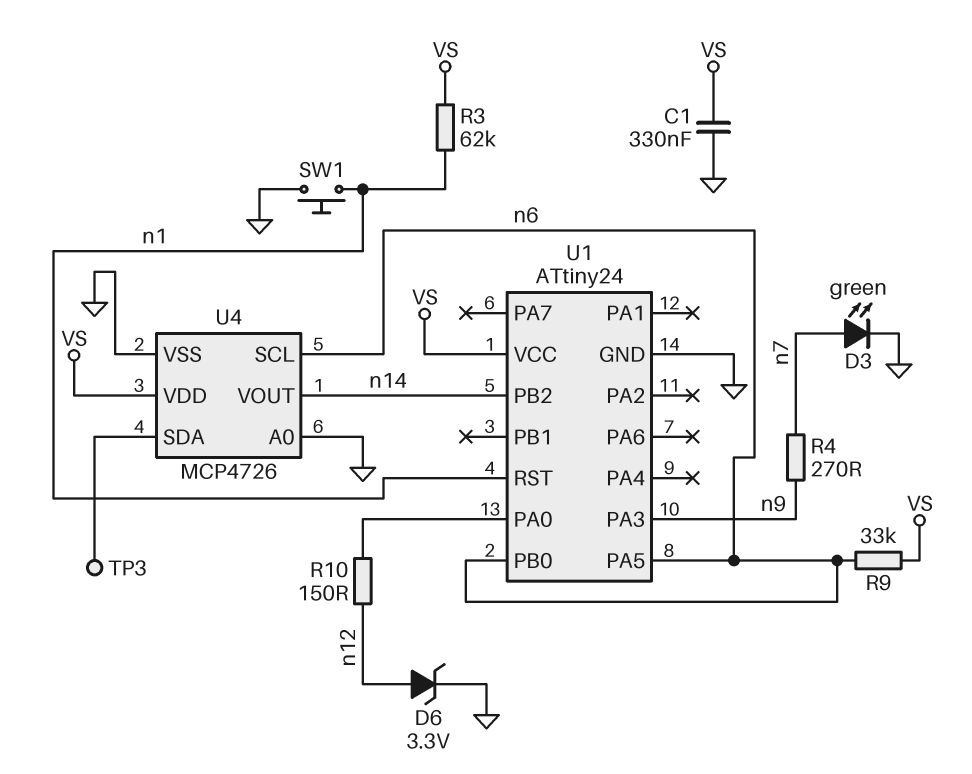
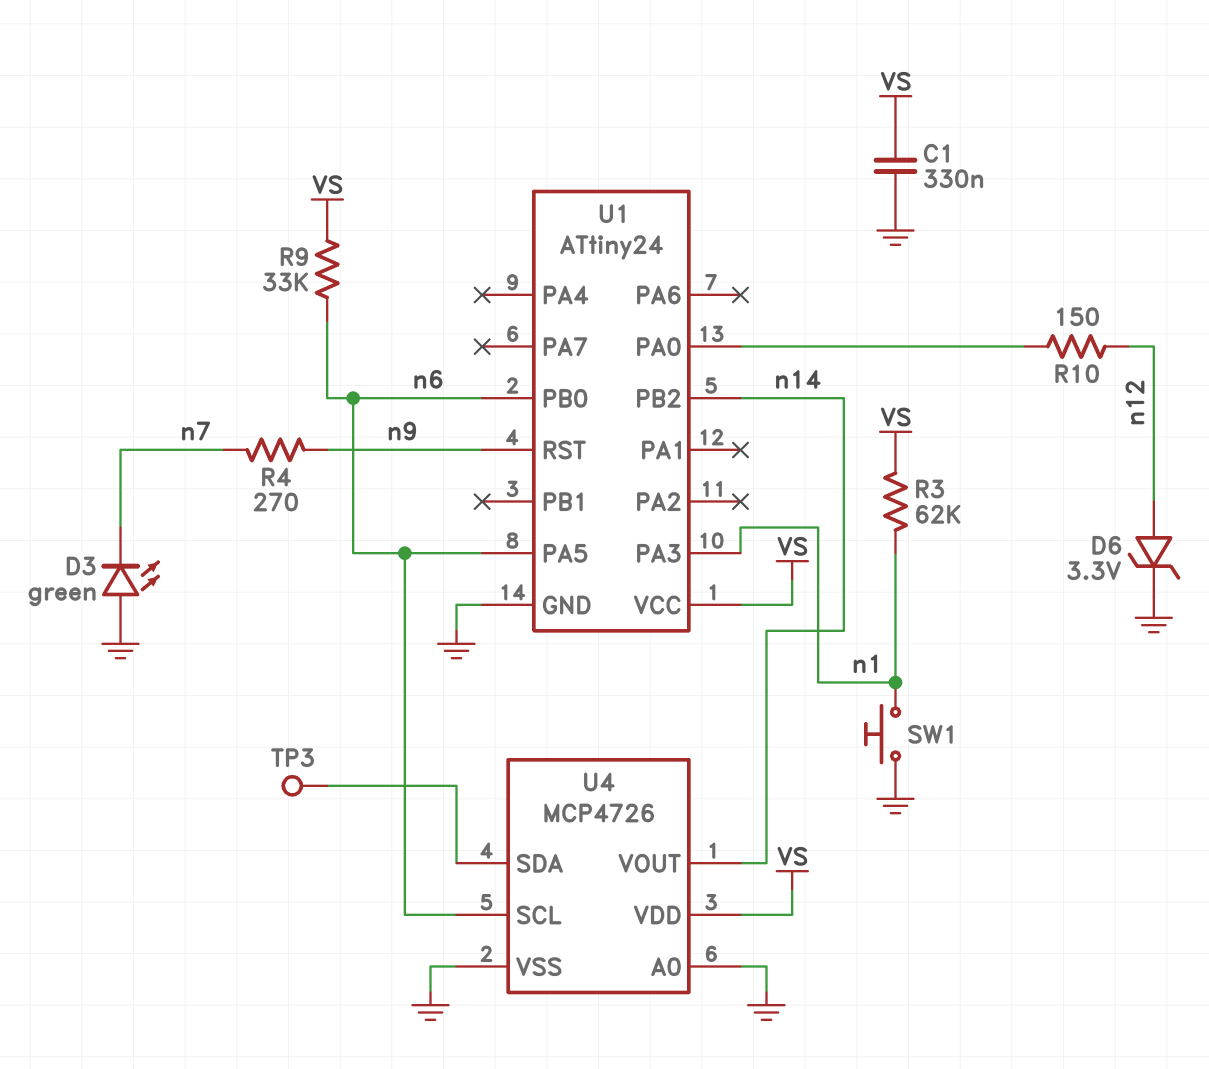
D3: LED green (A n7, K GND) -> LED green (A GND, K n7)
U1 pin PA3: n9 -> n1
U1 pin RST: n1 -> n9

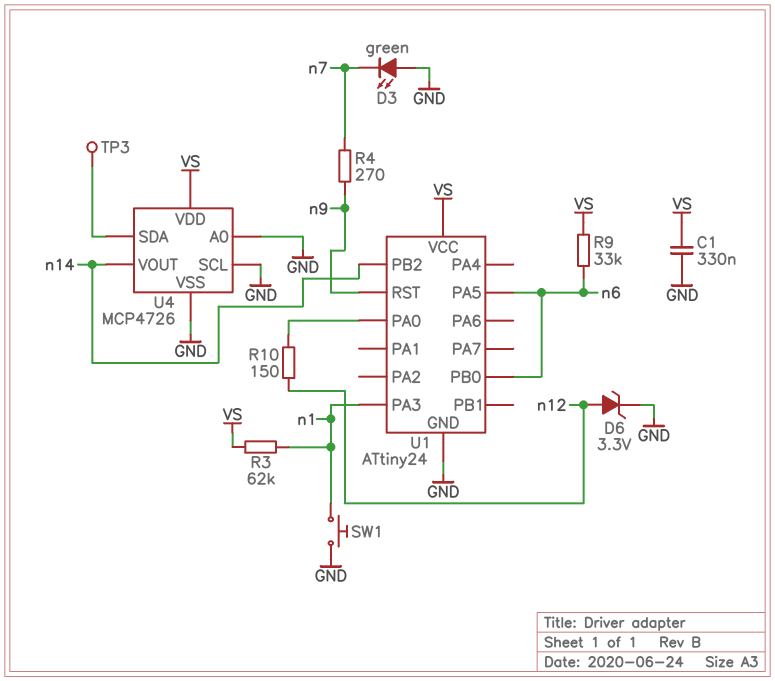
U4 pin SCL: n6 -> GND

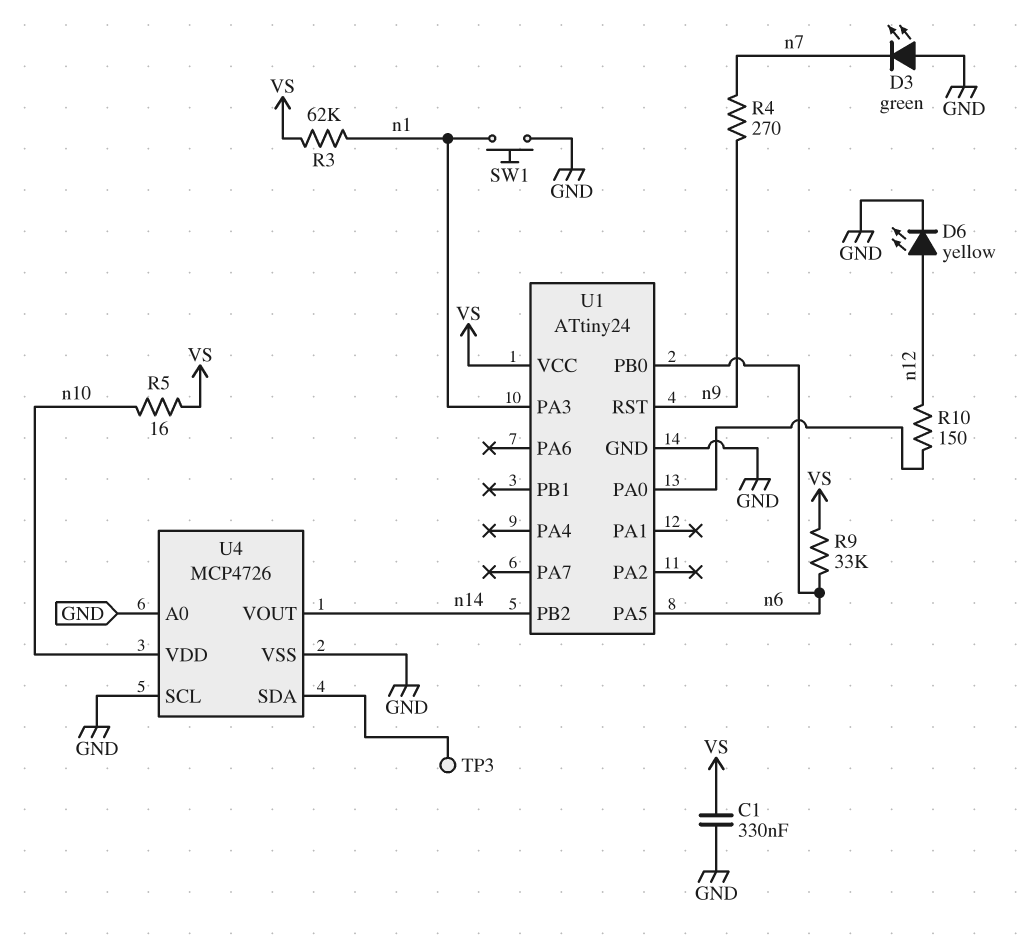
D6: zener 3.3V (A n12, K GND) -> LED yellow (A n12, K GND)
R5: none -> 16 (VS, n10)
U4 pin VDD: VS -> n10

